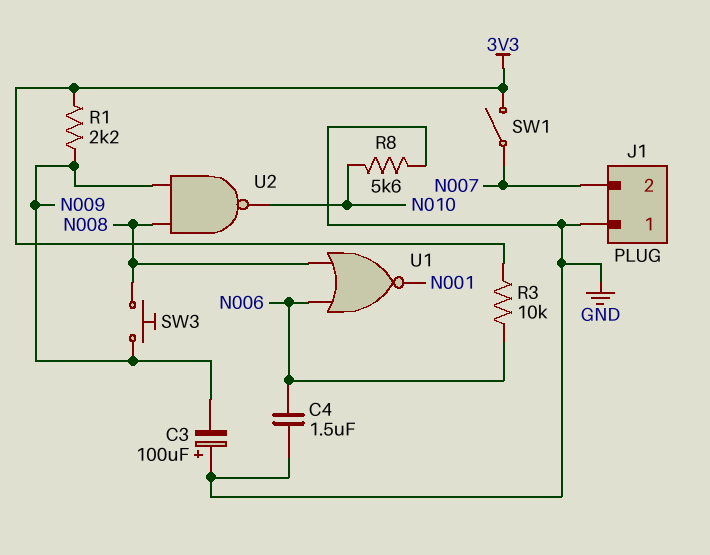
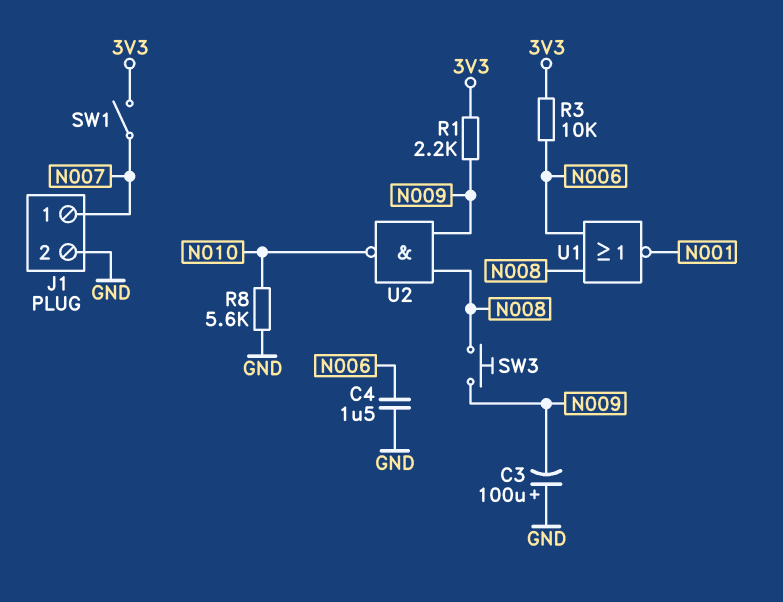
J1 pin 1: GND -> N007
J1 pin 2: N007 -> GND

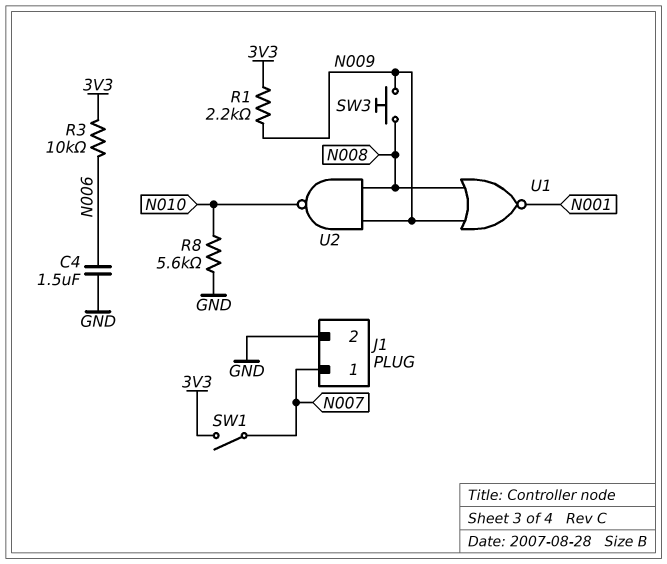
C3: 100uF (plus GND, minus N009) -> none
U1: NOR (in N006, in N008, out N001) -> NOR (in N008, in N009, out N001)

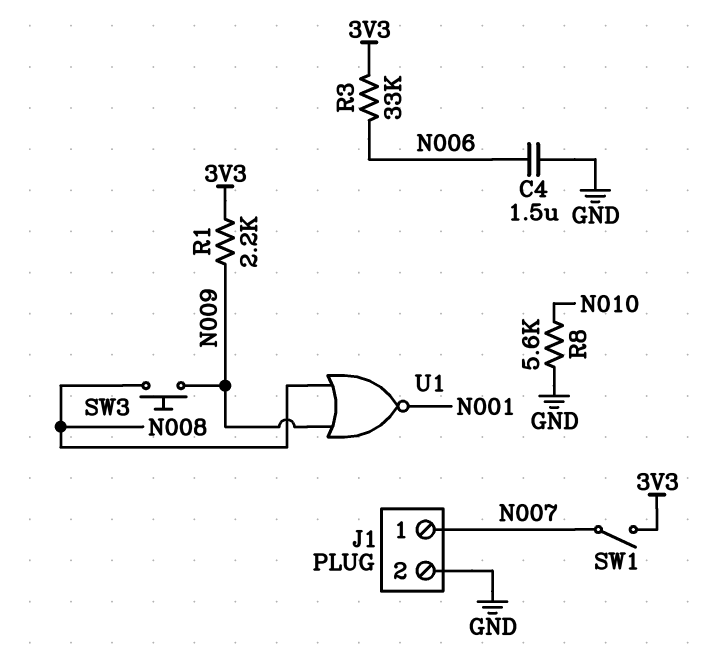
R3: 10k (3V3, N006) -> 33k (3V3, N006)
U2: NAND (in N008, in N009, out N010) -> none

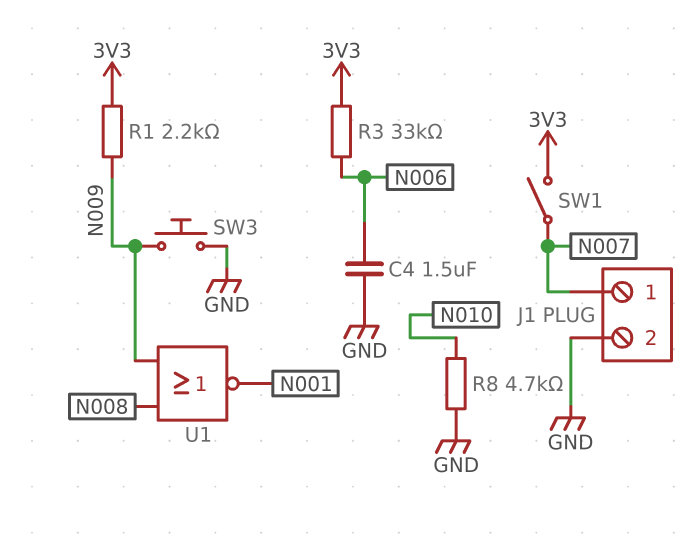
R8: 5.6k (GND, N010) -> 4.7k (GND, N010)
SW3: button (N008, N009) -> button (GND, N009)

